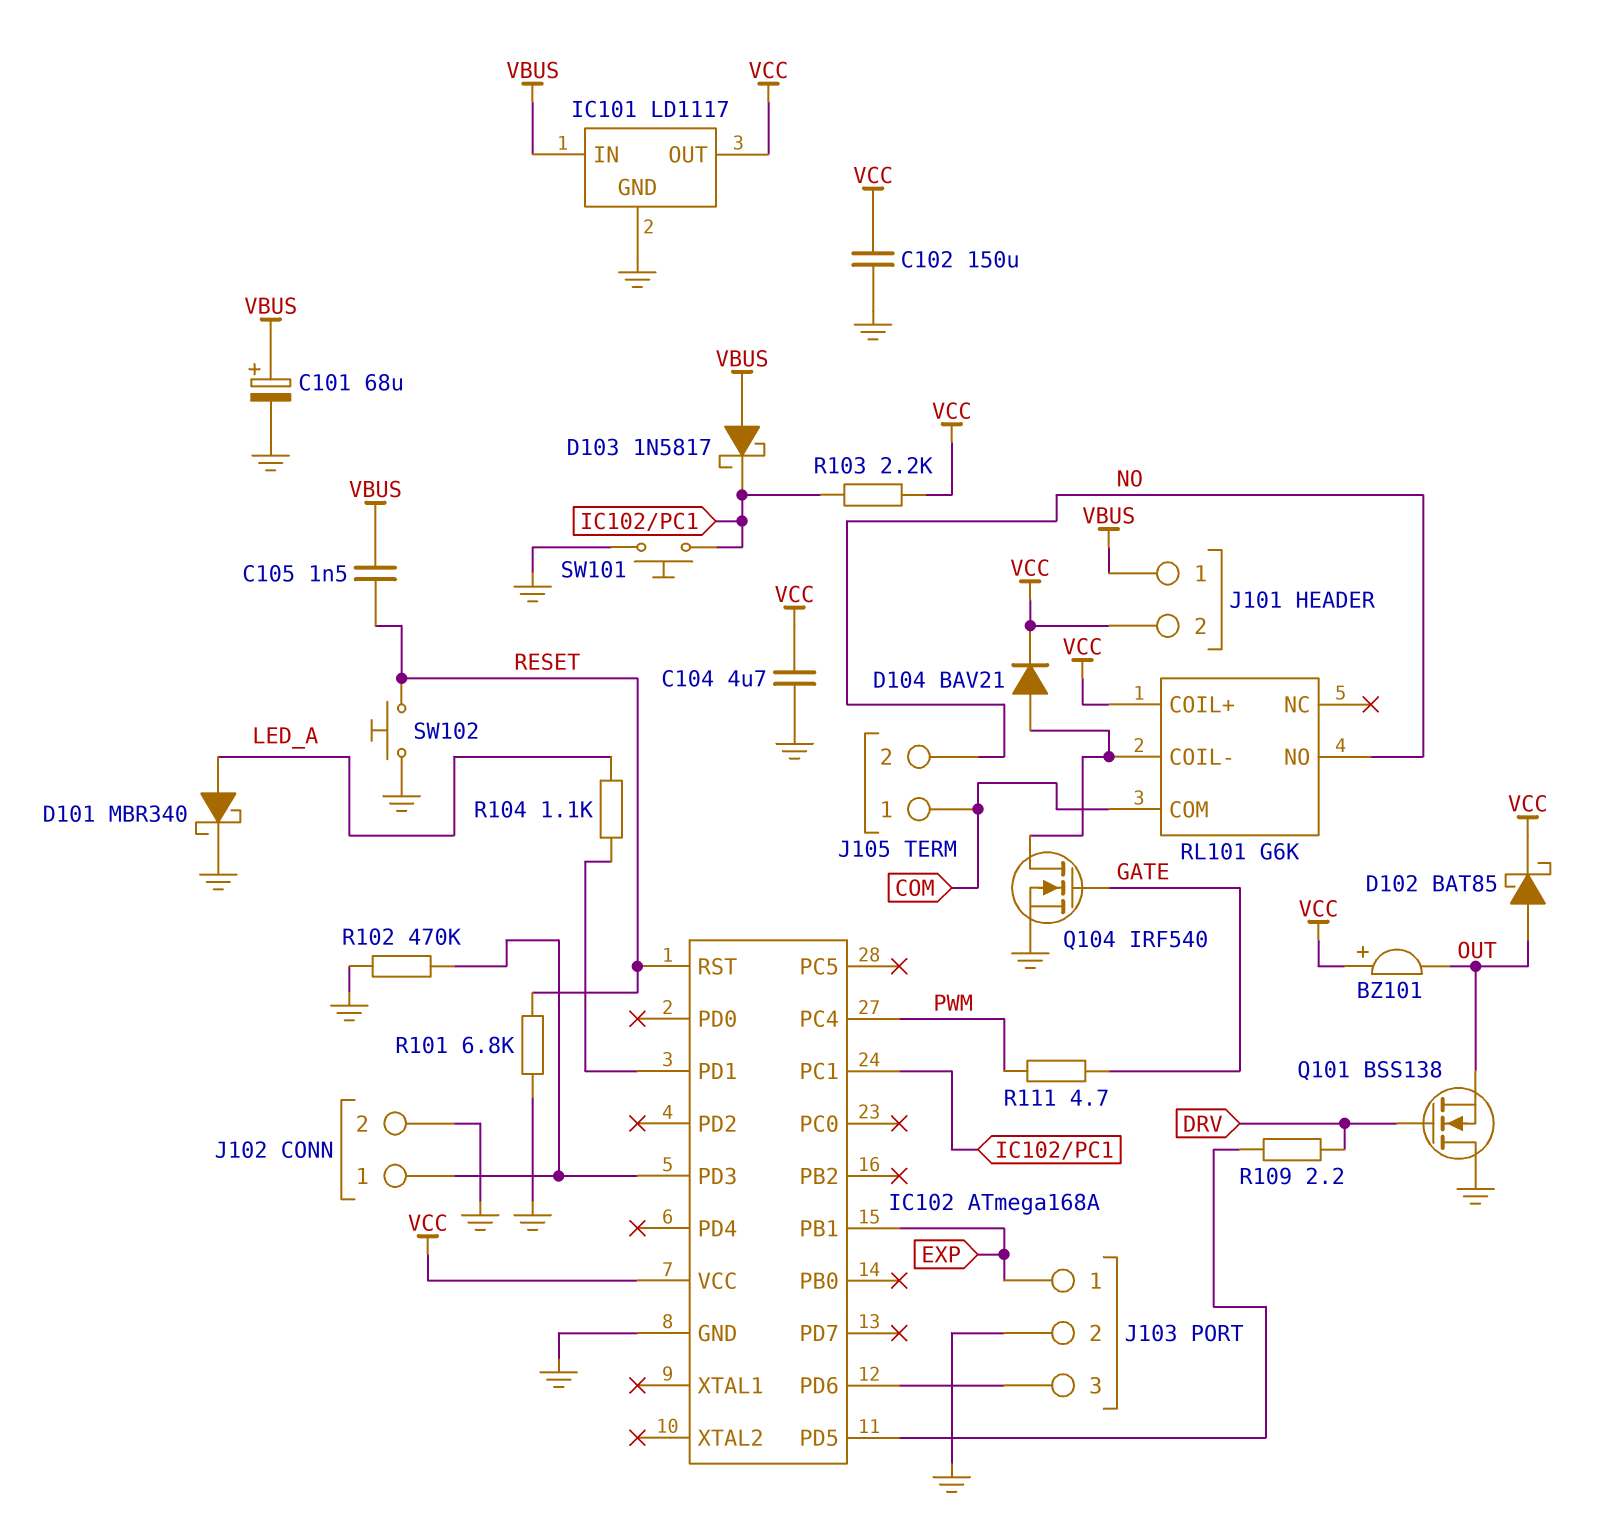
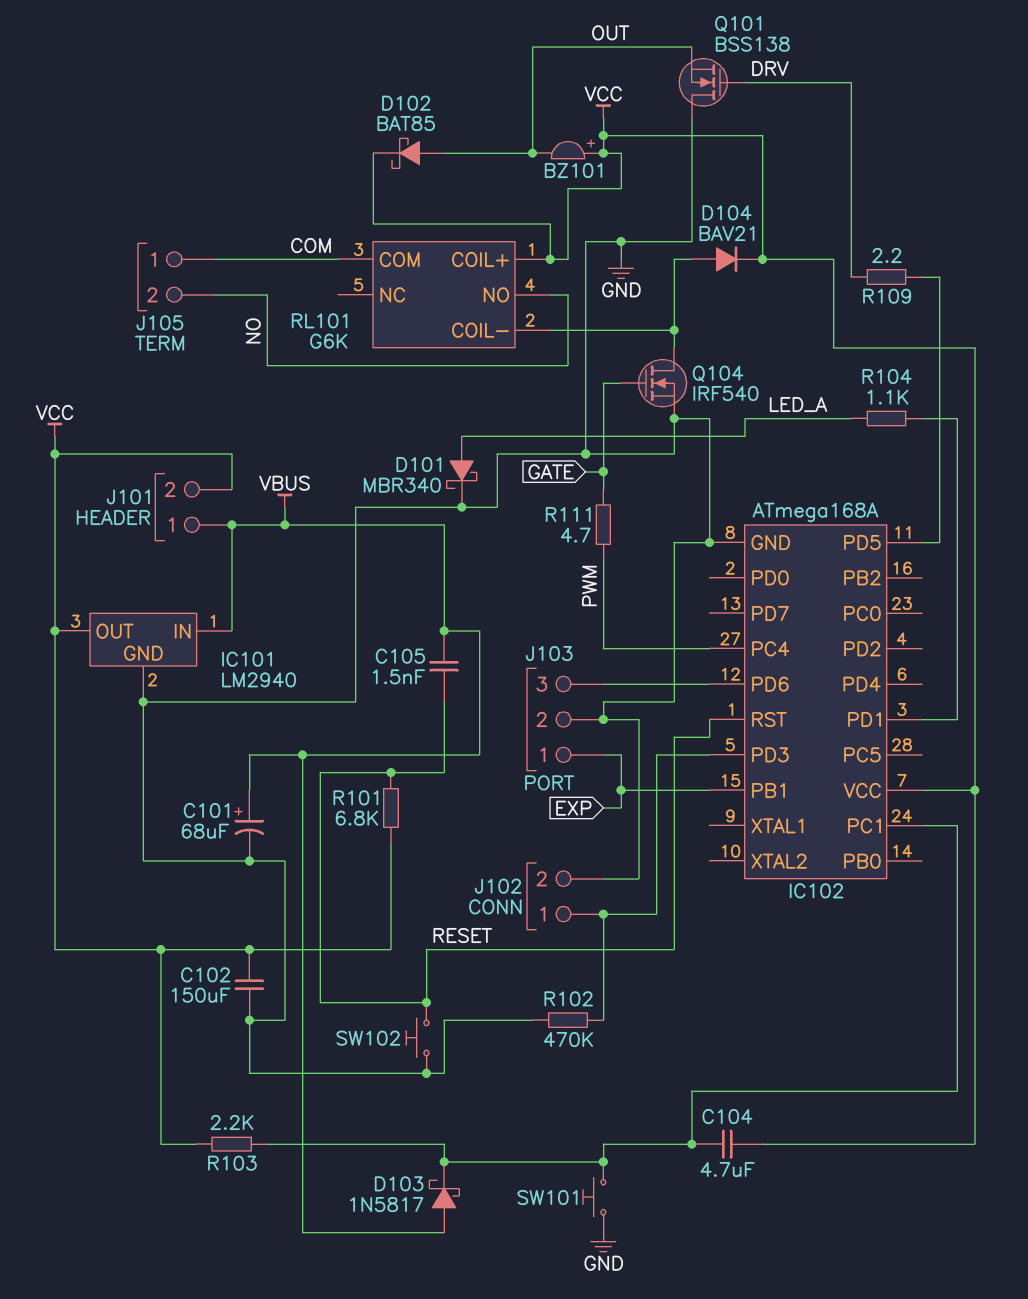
C104: 4.7uF (GND, VCC) -> 4.7uF (IC102/PC1, VCC)
IC101: LD1117 -> LM2940
R101: 6.8k (GND, RESET) -> 6.8k (RESET, VCC)

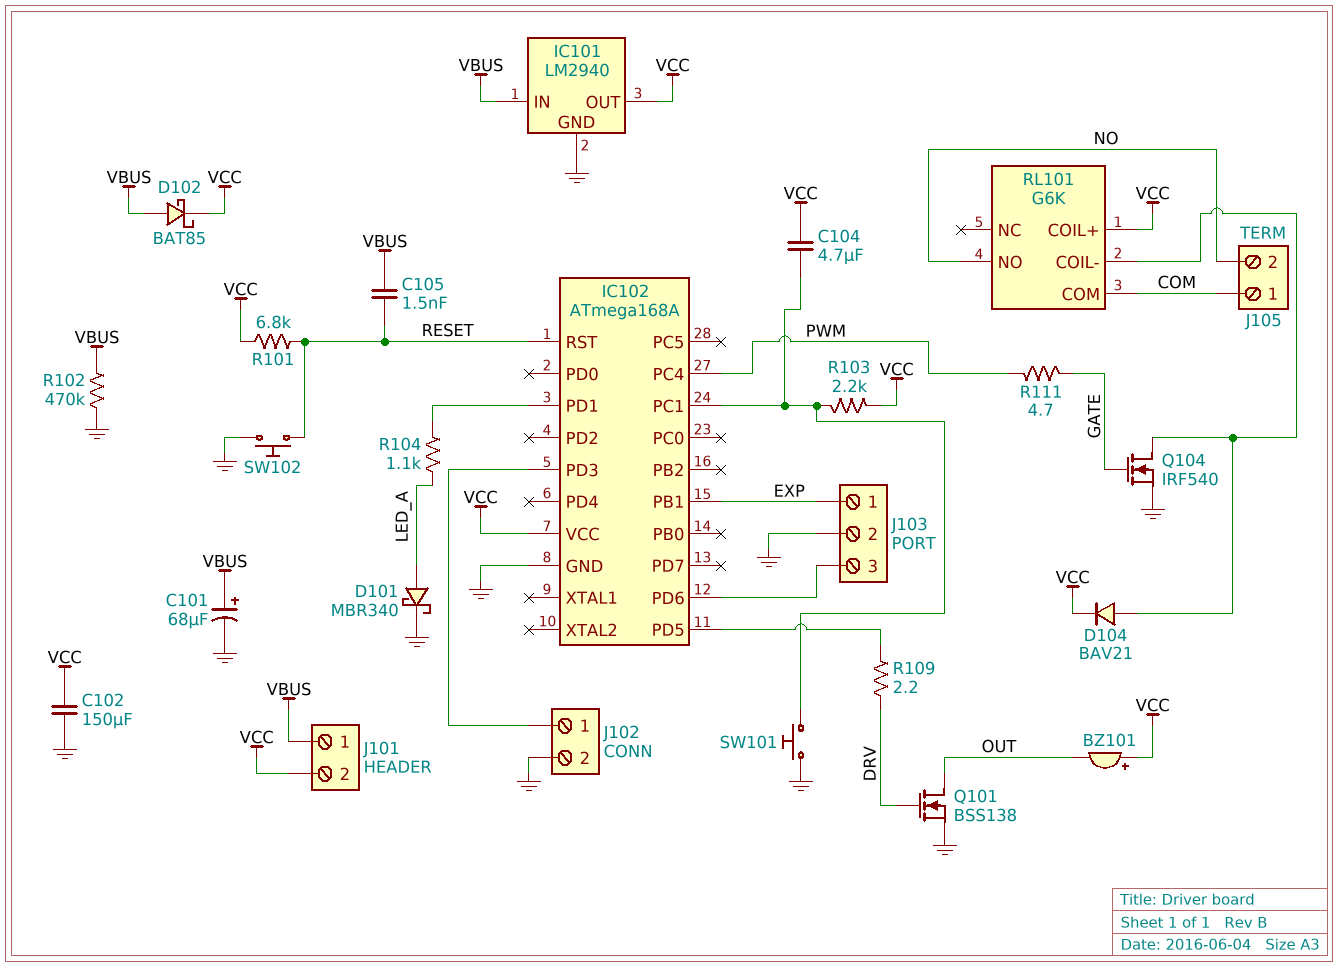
D102: schottky BAT85 (A OUT, K VCC) -> schottky BAT85 (A VBUS, K VCC)
D103: schottky 1N5817 (A VBUS, K IC102/PC1) -> none
Q101: NMOS BSS138 (G DRV, D GND, S OUT) -> NMOS BSS138 (G DRV, D OUT, S GND)
R102: 470k (GND, IC102/PD3) -> 470k (GND, VBUS)

